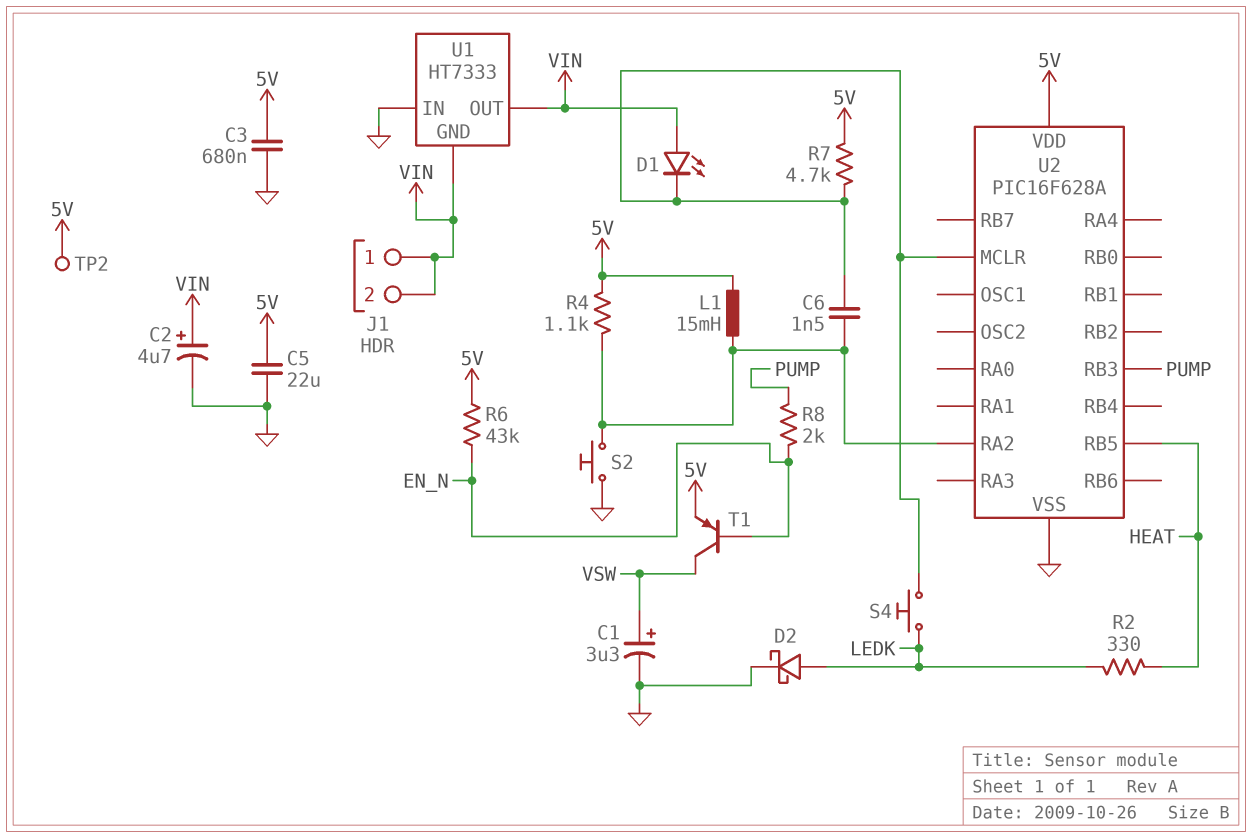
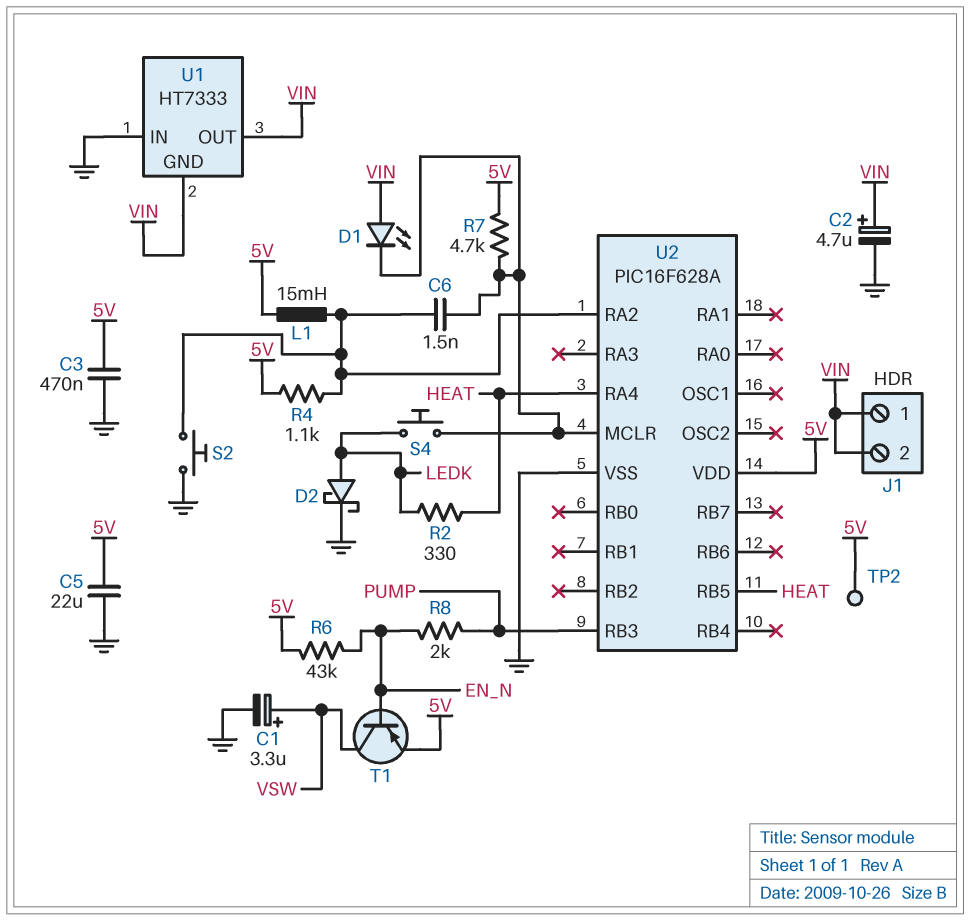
C3: 680nF (5V, GND) -> 470nF (5V, GND)
U2 pin RA4: none -> HEAT

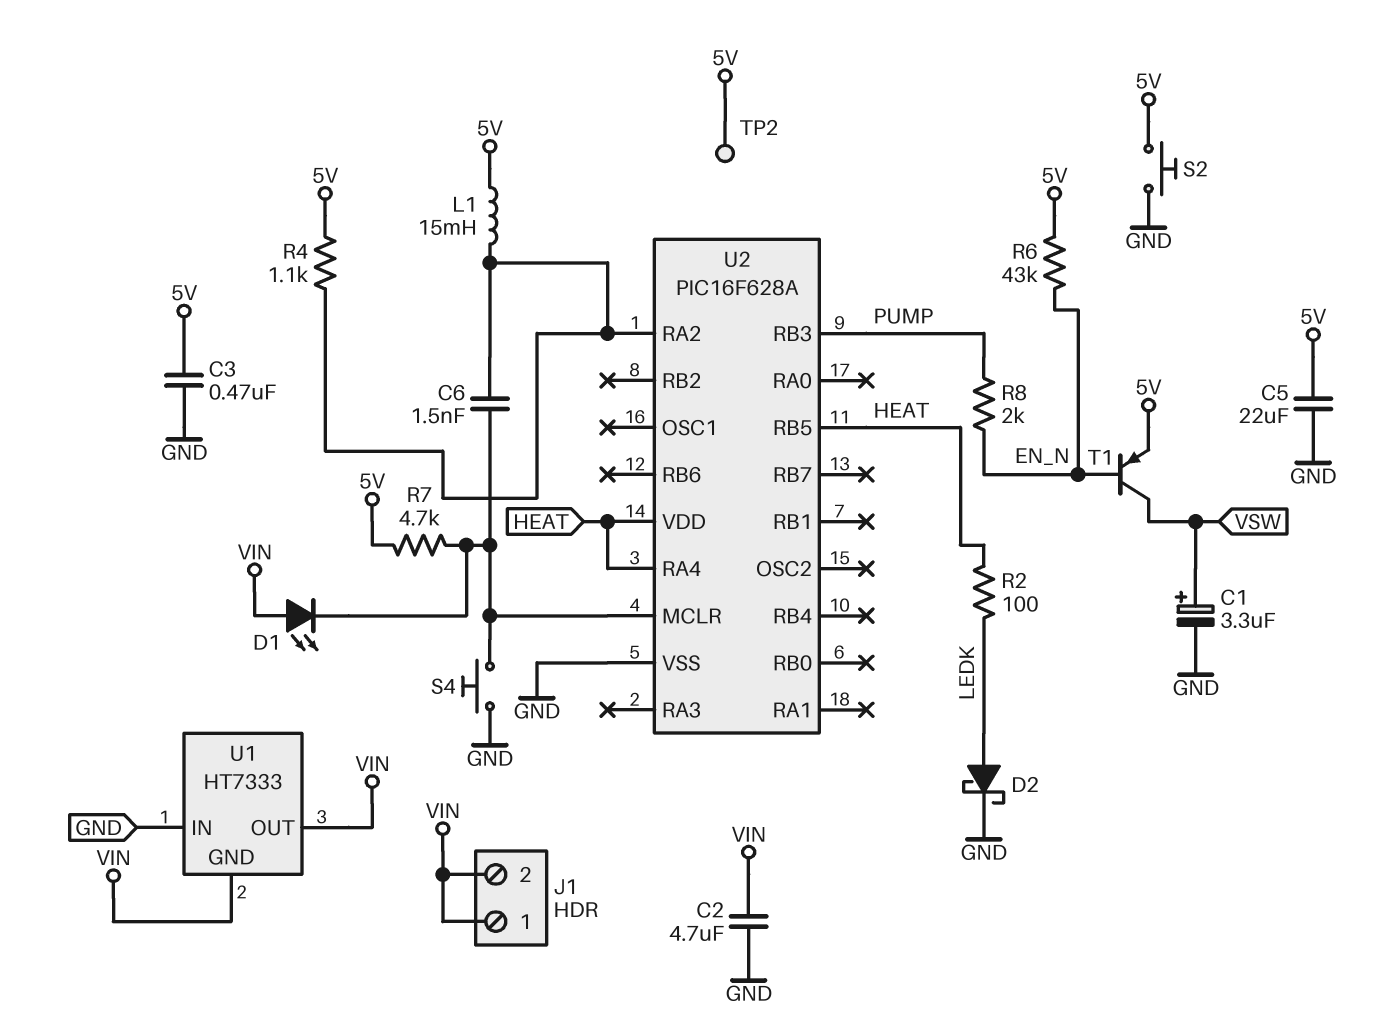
C2: 4.7uF (plus VIN, minus GND) -> 4.7uF (GND, VIN)
R2: 330 (HEAT, LEDK) -> 100 (HEAT, LEDK)
S2: button (GND, U2/RA2) -> button (5V, GND)
S4: button (LEDK, U2/MCLR) -> button (GND, U2/MCLR)
U2 pin VDD: 5V -> HEAT

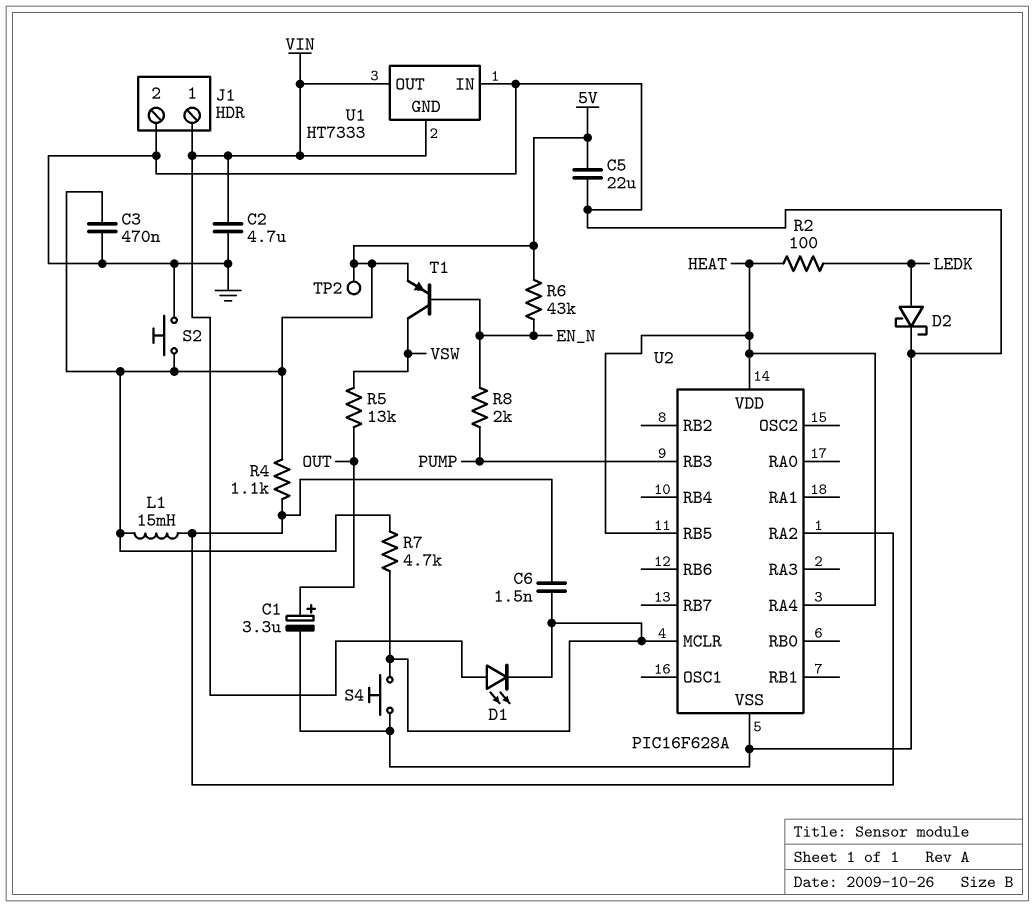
C1: 3.3uF (plus VSW, minus GND) -> 3.3uF (plus OUT, minus GND)
J1 pin 2: VIN -> GND
R5: none -> 13k (OUT, VSW)

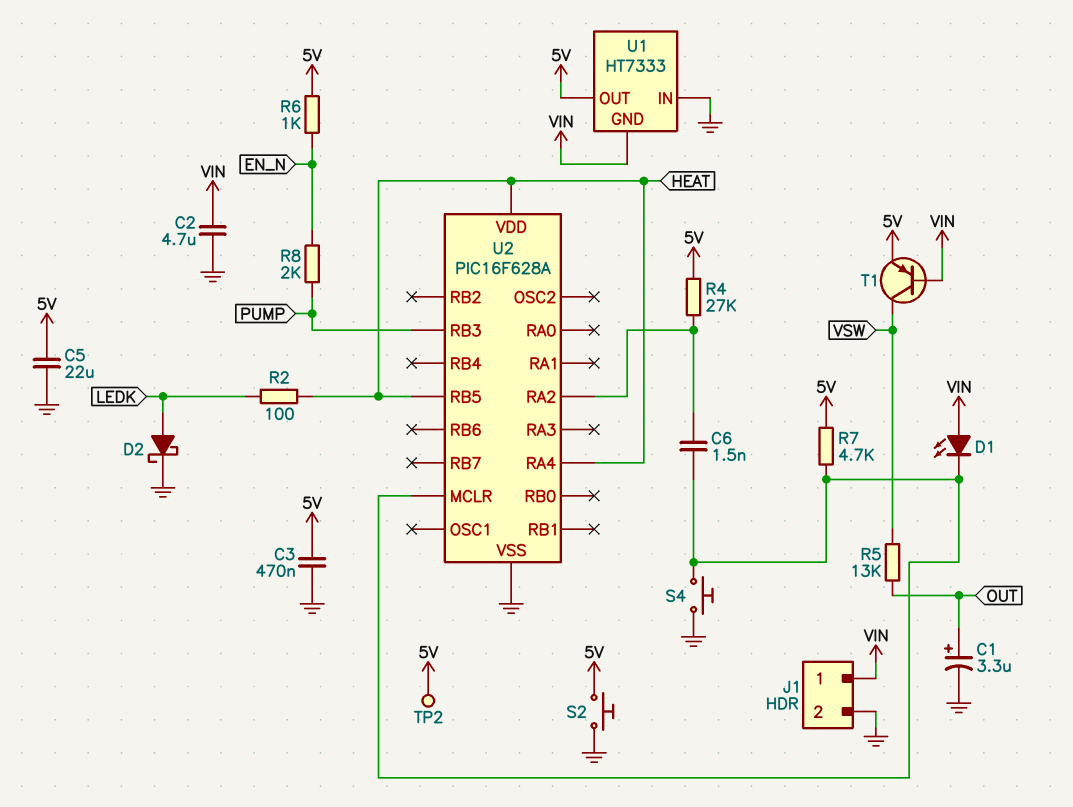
L1: 15mH (5V, U2/RA2) -> none
R4: 1.1k (5V, U2/RA2) -> 27k (5V, U2/RA2)
R6: 43k (5V, EN_N) -> 1k (5V, EN_N)
T1: PNP (B EN_N, C VSW, E 5V) -> PNP (B VIN, C VSW, E 5V)
U1 pin OUT: VIN -> 5V

